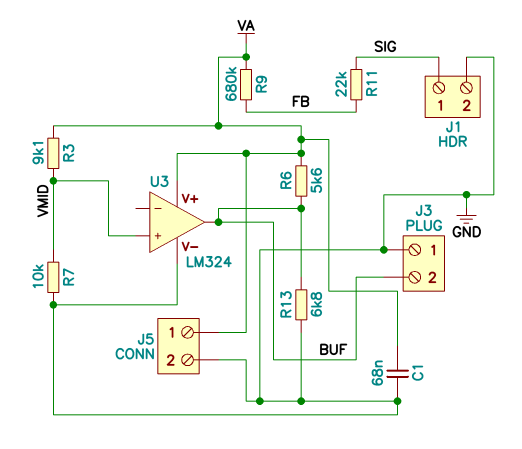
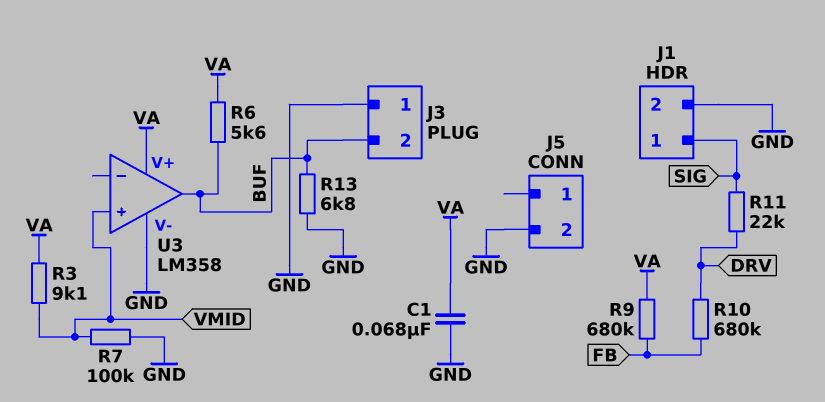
J5 pin 1: VA -> none
R7: 10k (GND, VMID) -> 100k (GND, VMID)
R10: none -> 680k (DRV, FB)
R11: 22k (FB, SIG) -> 22k (DRV, SIG)
U3: LM324 -> LM358

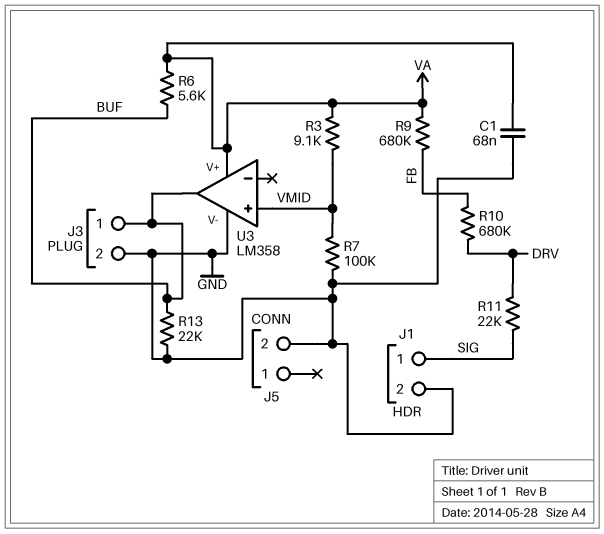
J3 pin 1: GND -> BUF
J3 pin 2: BUF -> GND
R13: 6.8k (BUF, GND) -> 22k (BUF, GND)

